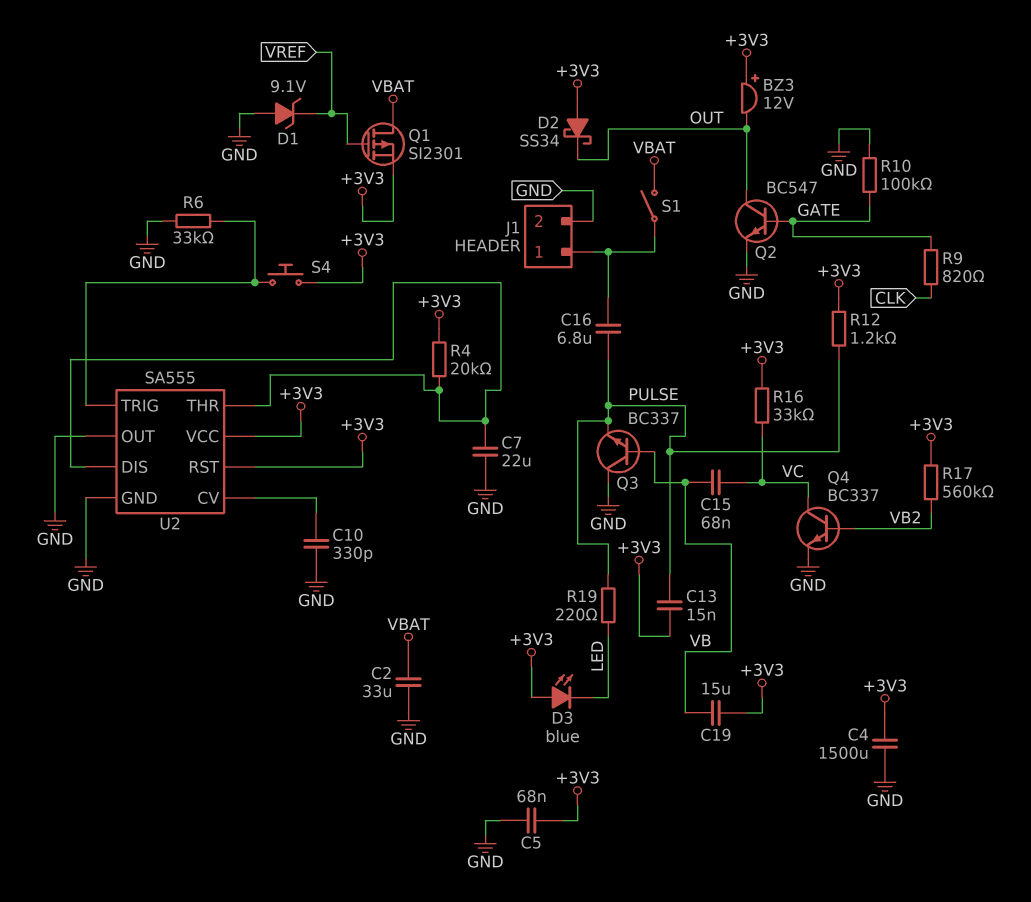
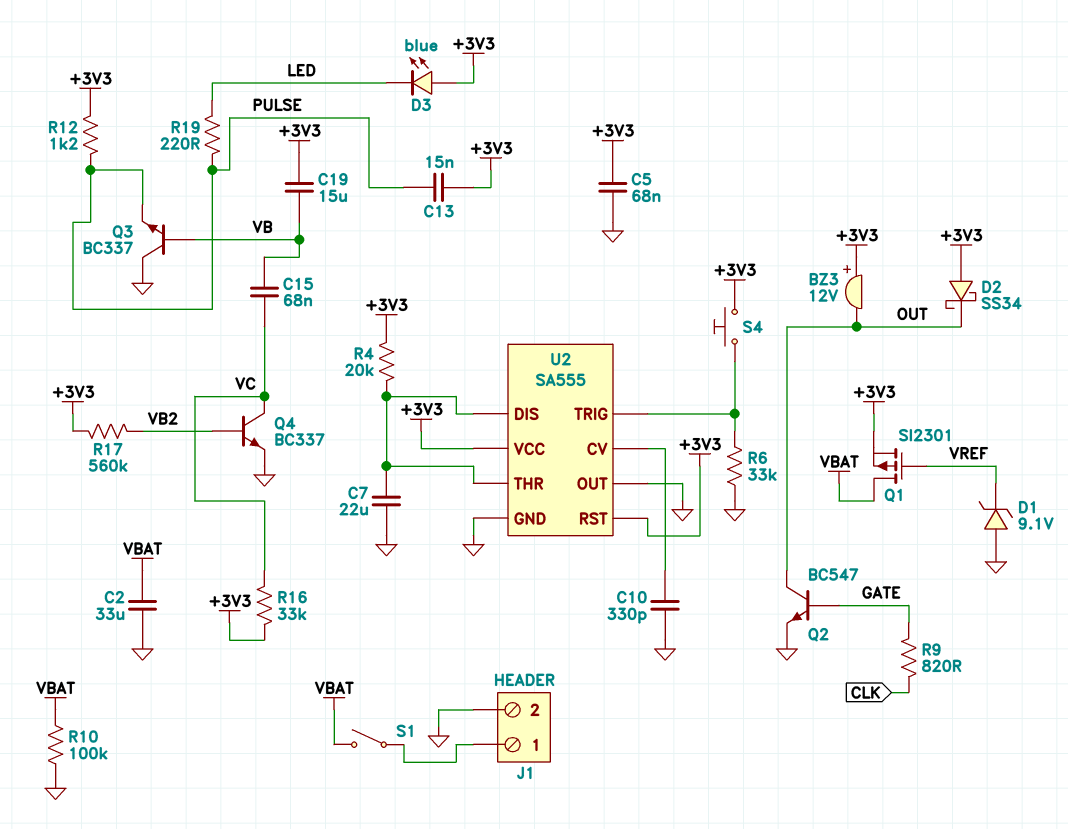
C4: 1500uF (+3V3, GND) -> none
C16: 6.8uF (J1/1, PULSE) -> none
R10: 100k (GATE, GND) -> 100k (GND, VBAT)

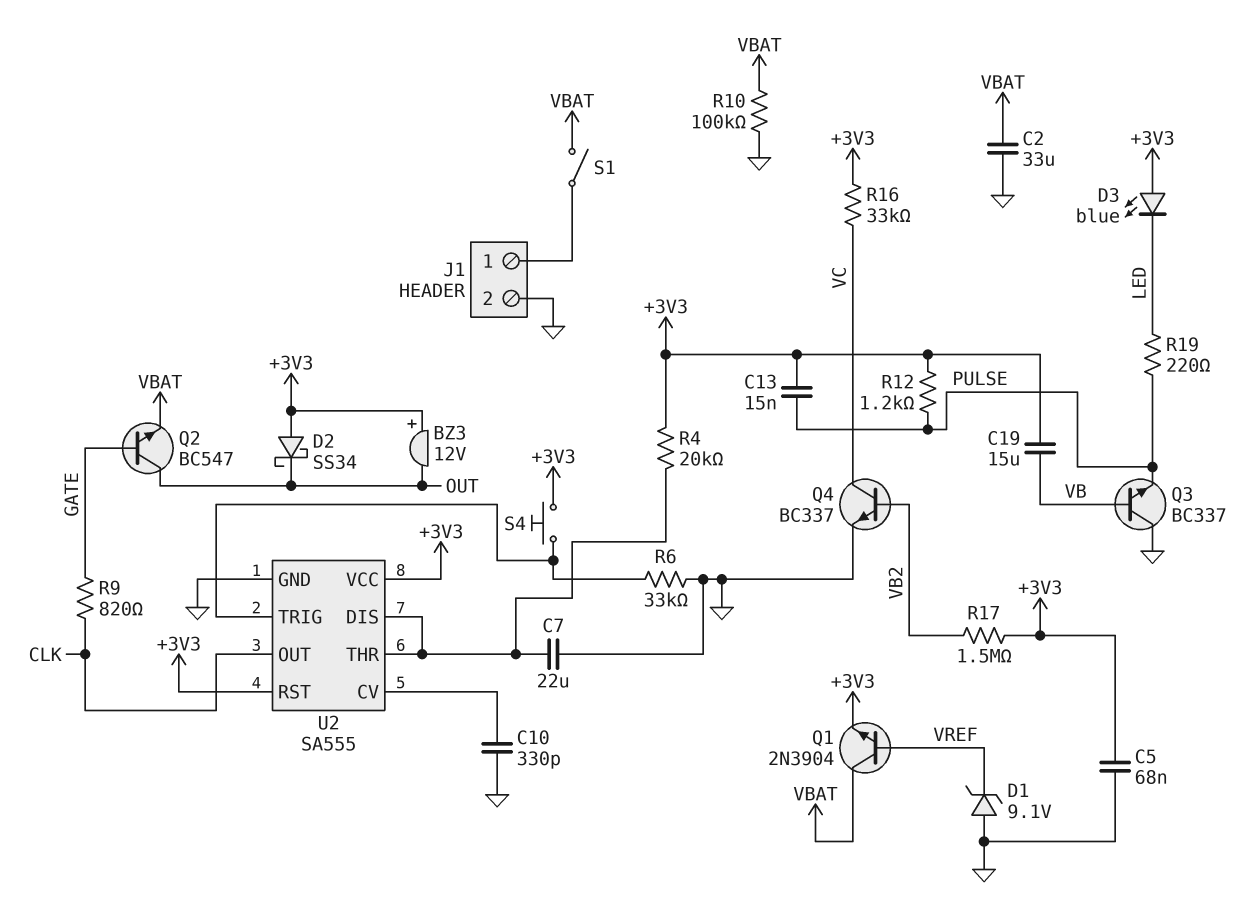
C15: 68nF (VB, VC) -> none
Q1: PMOS SI2301 (G VREF, D VBAT, S +3V3) -> NPN 2N3904 (B VREF, C VBAT, E +3V3)
Q2: NPN BC547 (B GATE, C OUT, E GND) -> NPN BC547 (B GATE, C OUT, E VBAT)
R17: 560k (+3V3, VB2) -> 1.5M (+3V3, VB2)
U2 pin OUT: GND -> CLK

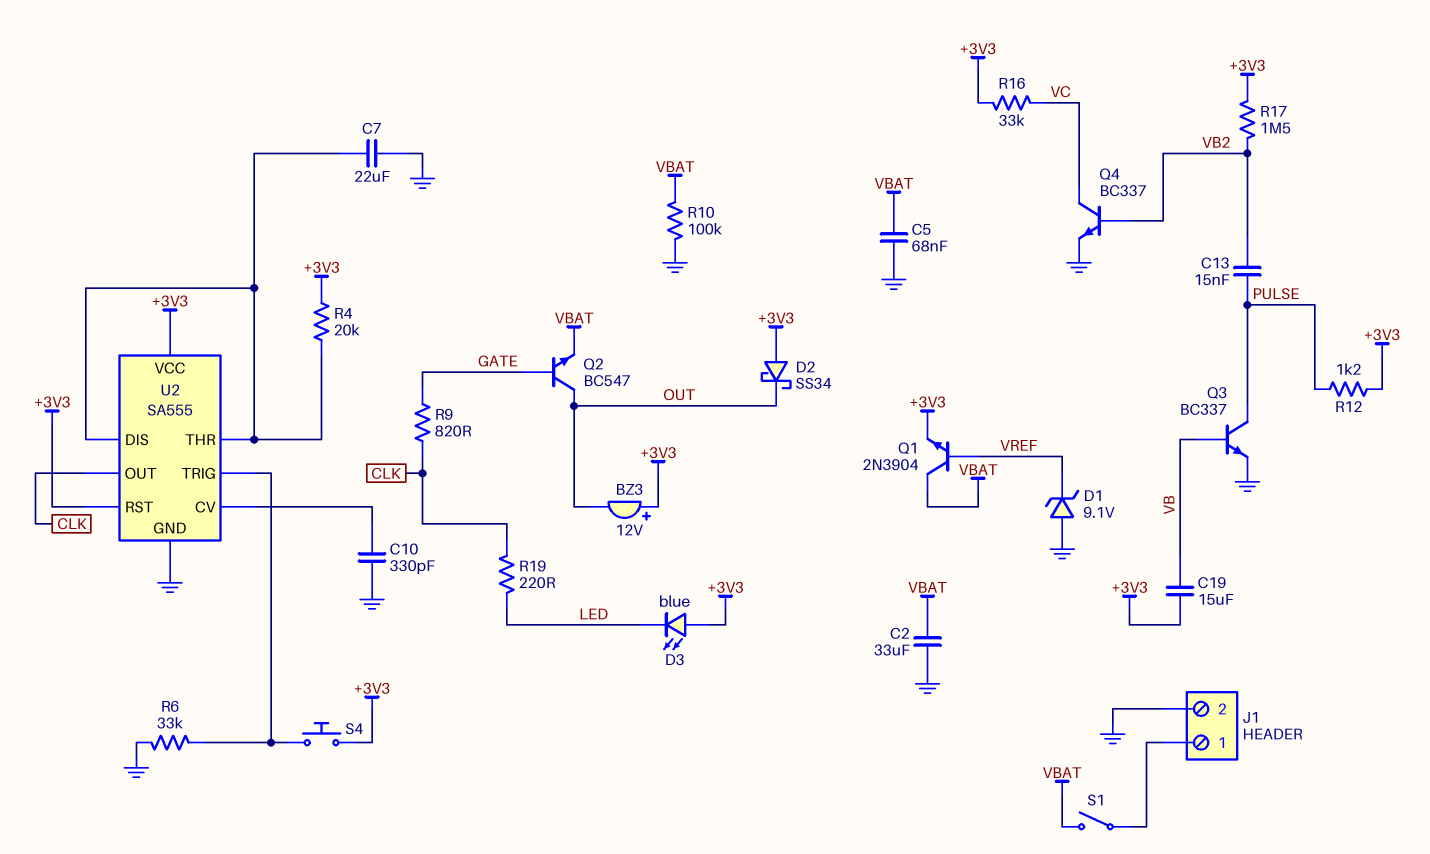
C5: 68nF (+3V3, GND) -> 68nF (GND, VBAT)
C13: 15nF (+3V3, PULSE) -> 15nF (PULSE, VB2)
Q3: NPN BC337 (B VB, C GND, E PULSE) -> NPN BC337 (B VB, C PULSE, E GND)
R19: 220 (LED, PULSE) -> 220 (CLK, LED)

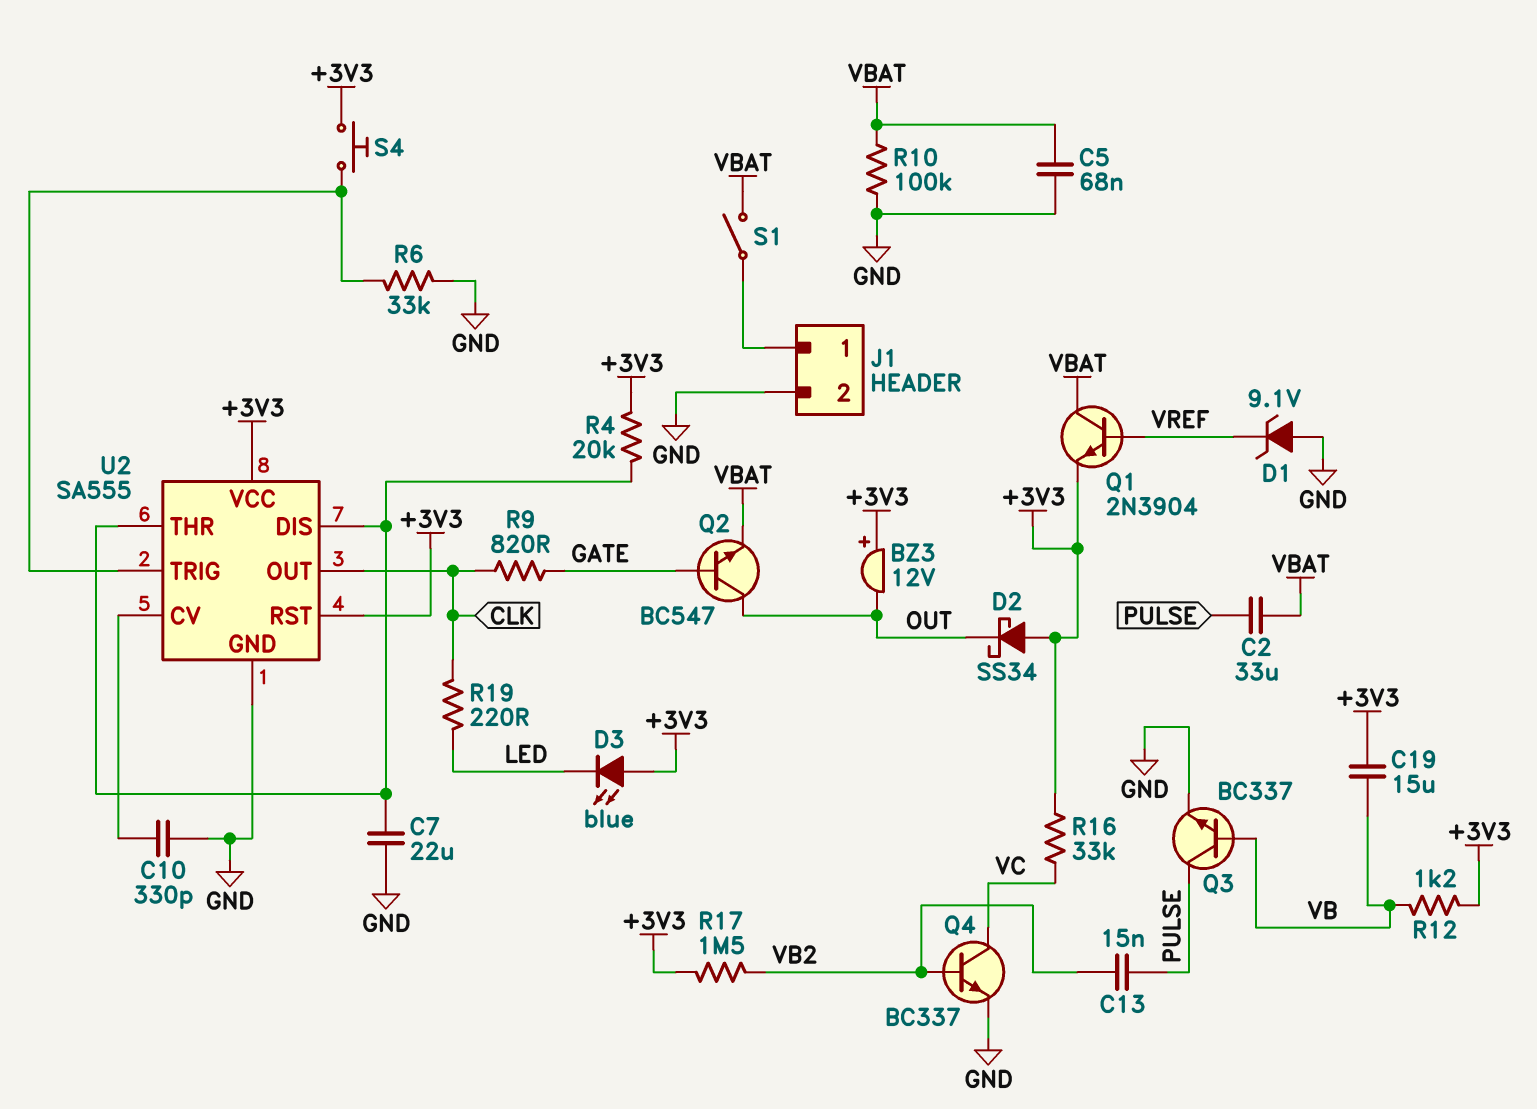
C2: 33uF (GND, VBAT) -> 33uF (PULSE, VBAT)
R12: 1.2k (+3V3, PULSE) -> 1.2k (+3V3, VB)

